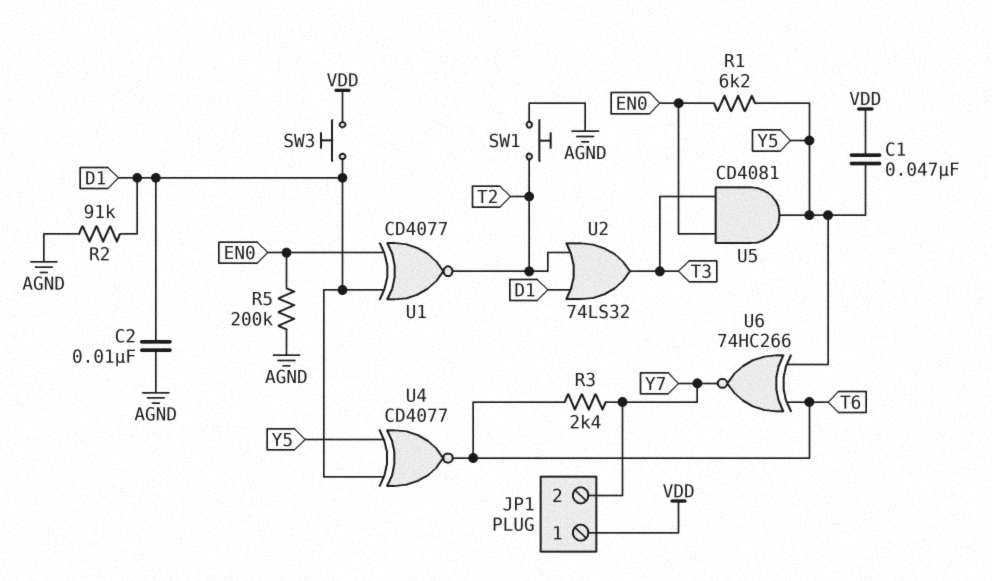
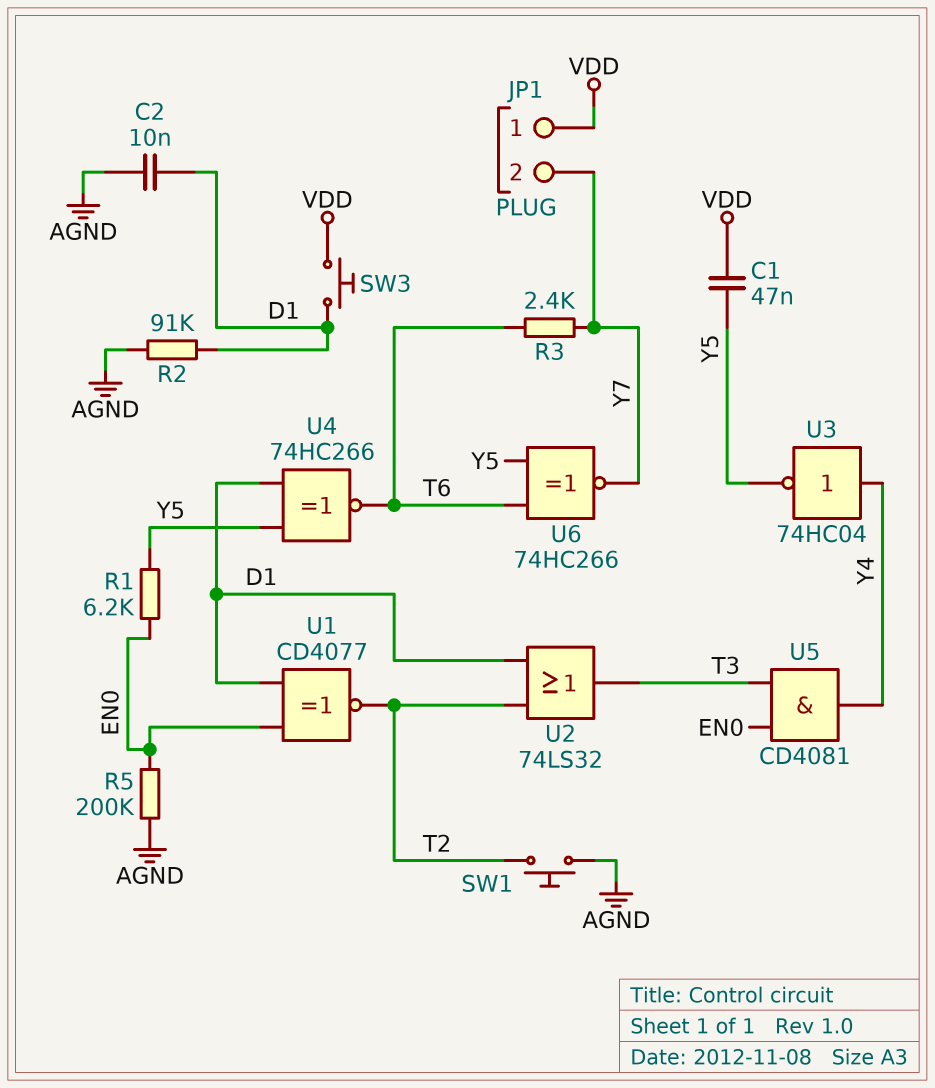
U3: none -> NOT 74HC04 (in Y4, out Y5)
U4: XNOR CD4077 (in D1, in Y5, out T6) -> XNOR 74HC266 (in D1, in Y5, out T6)
U5: AND CD4081 (in EN0, in T3, out Y5) -> AND CD4081 (in EN0, in T3, out Y4)

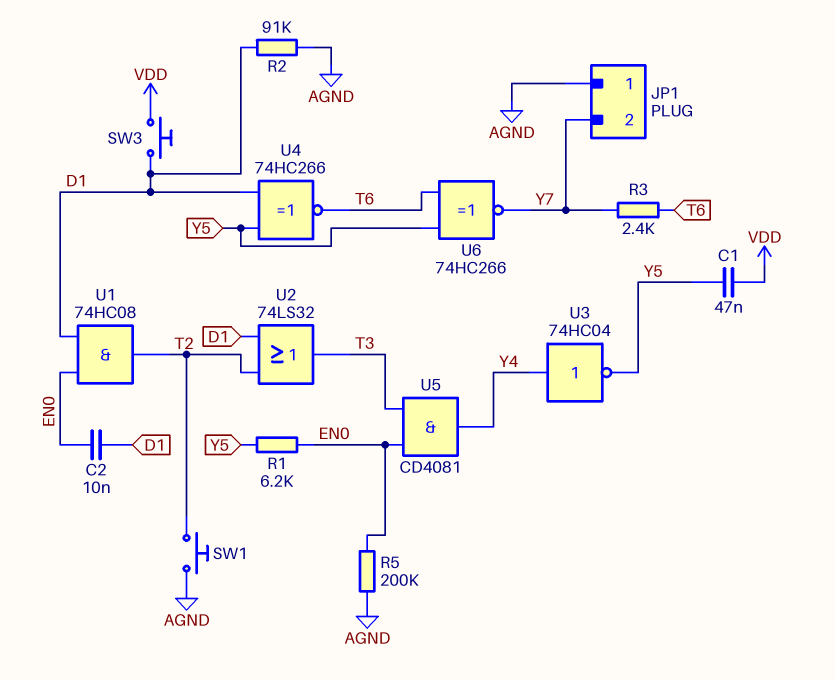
C2: 10nF (AGND, D1) -> 10nF (D1, EN0)
JP1 pin 1: VDD -> AGND
U1: XNOR CD4077 (in D1, in EN0, out T2) -> AND 74HC08 (in D1, in EN0, out T2)

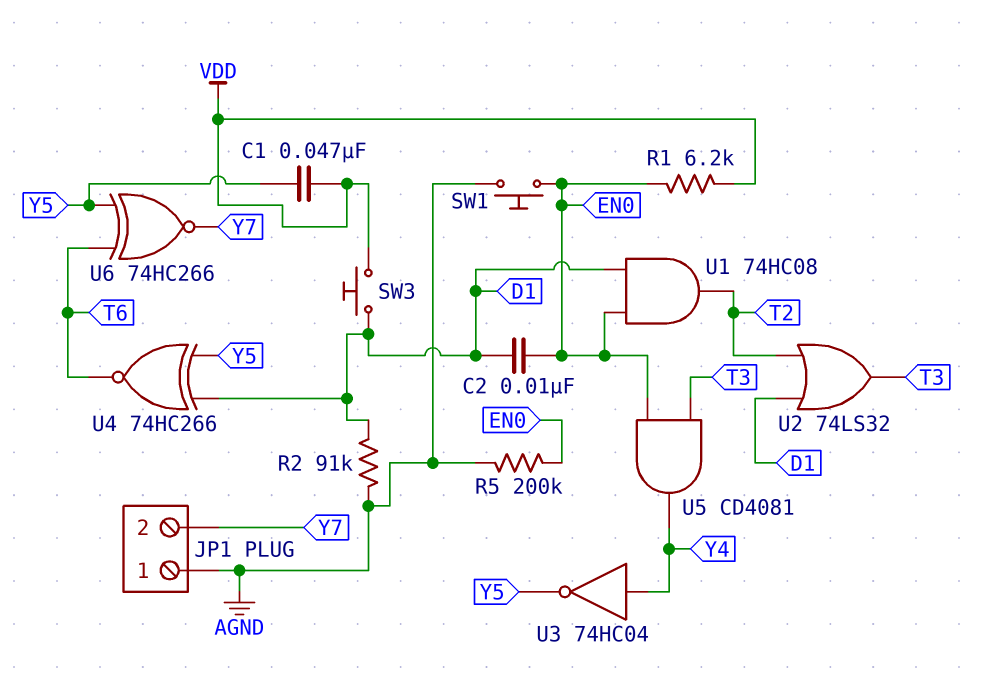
R1: 6.2k (EN0, Y5) -> 6.2k (EN0, VDD)
R3: 2.4k (T6, Y7) -> none
SW1: button (AGND, T2) -> button (AGND, EN0)

